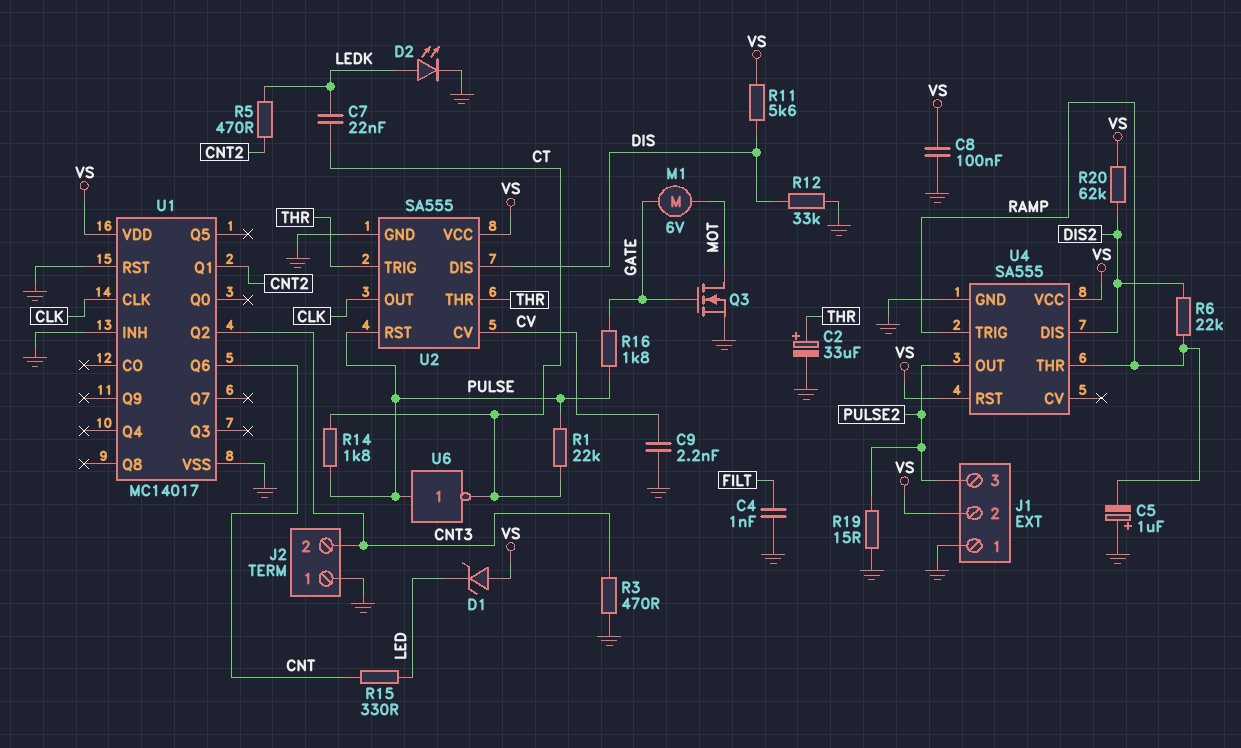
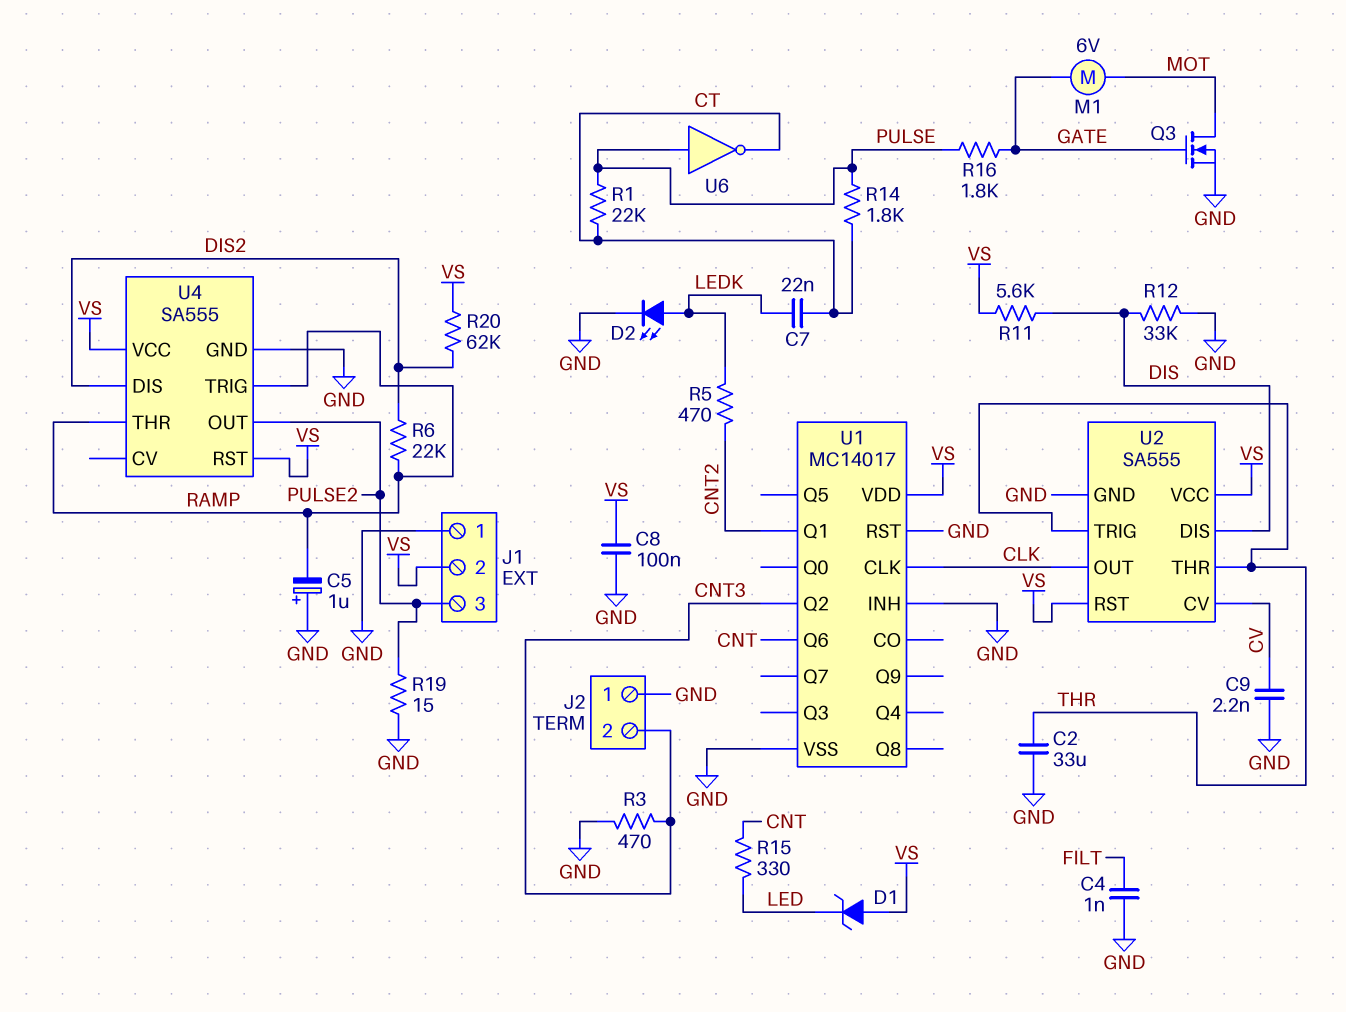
C2: 33uF (plus THR, minus GND) -> 33uF (GND, THR)
U2 pin RST: PULSE -> VS

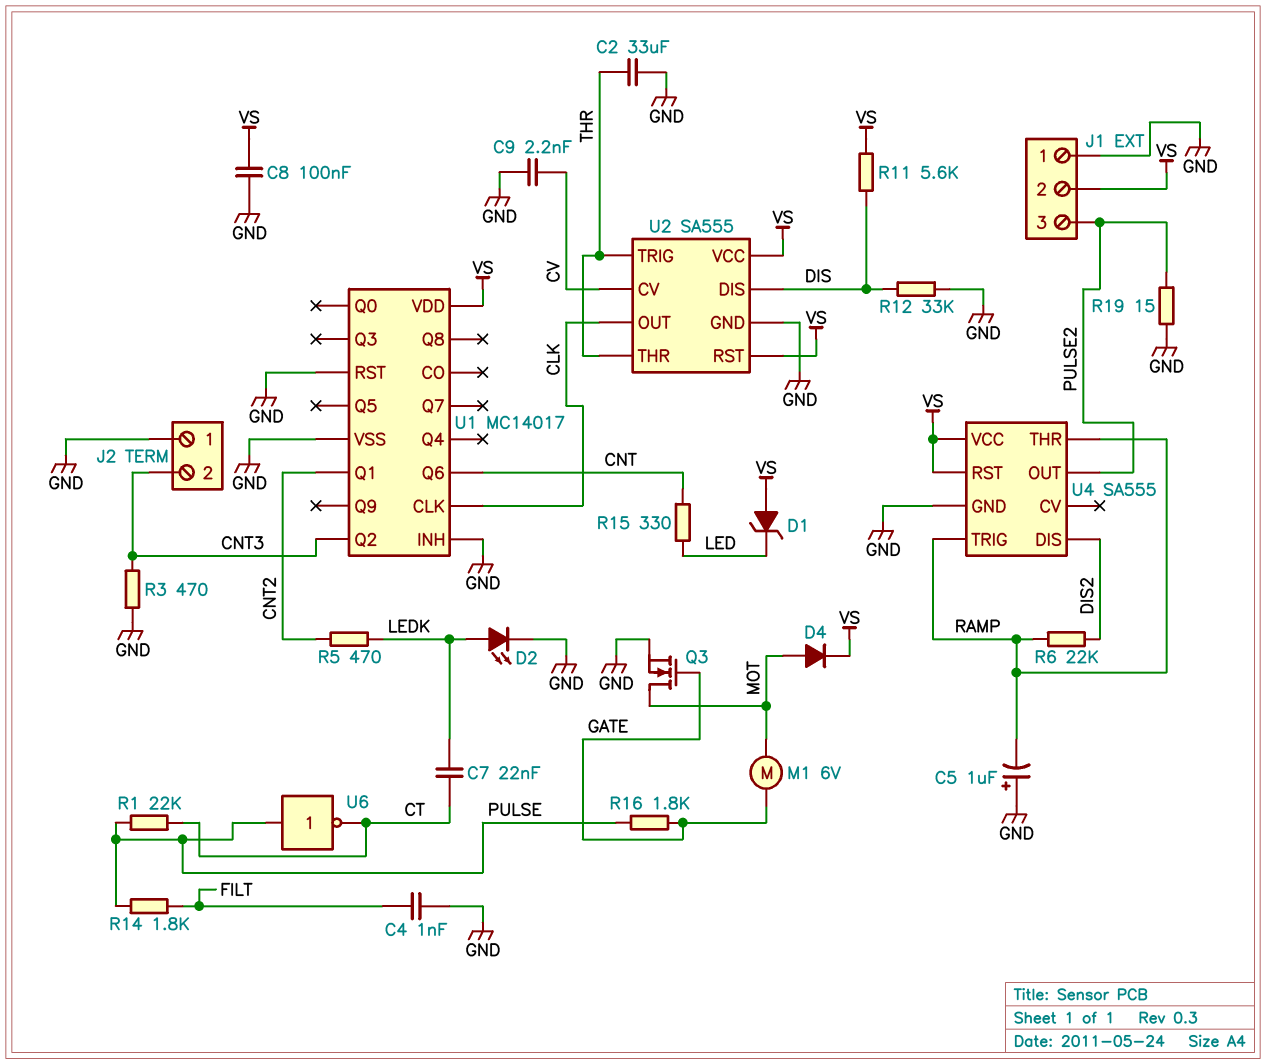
D4: none -> diode (A MOT, K VS)
R14: 1.8k (CT, PULSE) -> 1.8k (FILT, PULSE)
R20: 62k (DIS2, VS) -> none

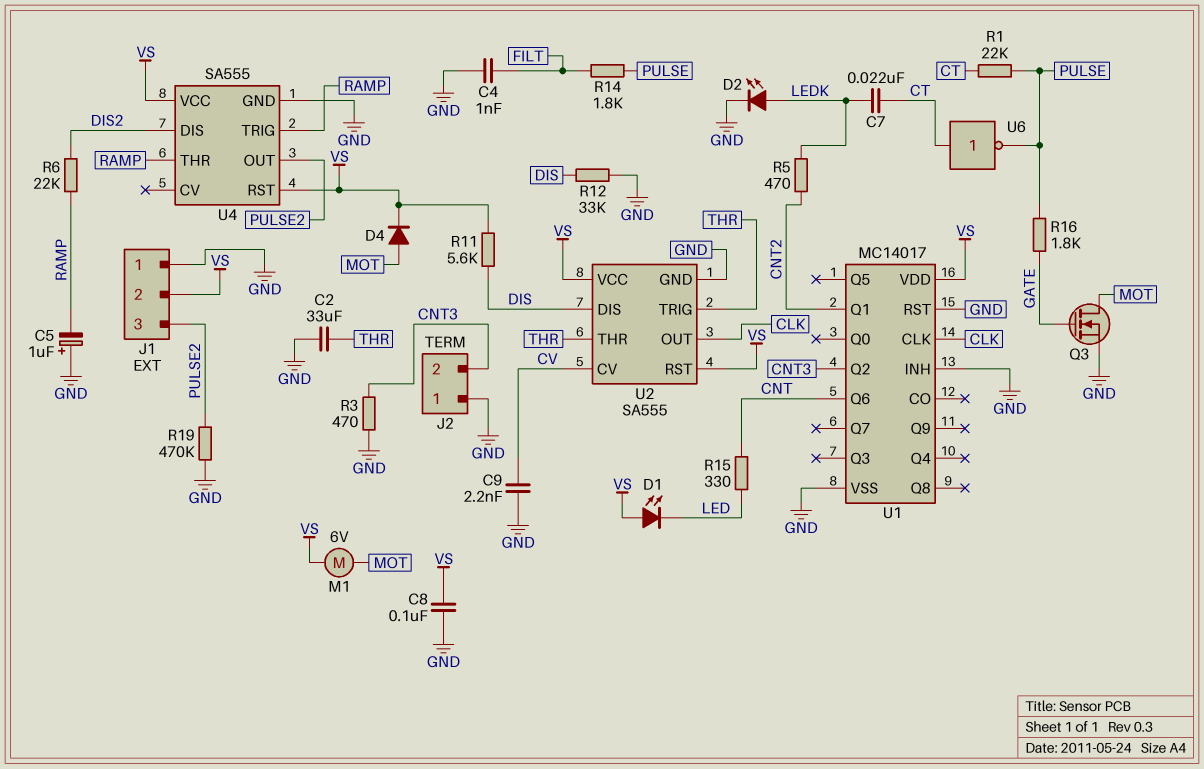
D1: zener (A VS, K LED) -> LED (A VS, K LED)
M1: motor 6V (GATE, MOT) -> motor 6V (MOT, VS)
R19: 15 (GND, PULSE2) -> 470k (GND, PULSE2)
U6: NOT (in PULSE, out CT) -> NOT (in CT, out PULSE)

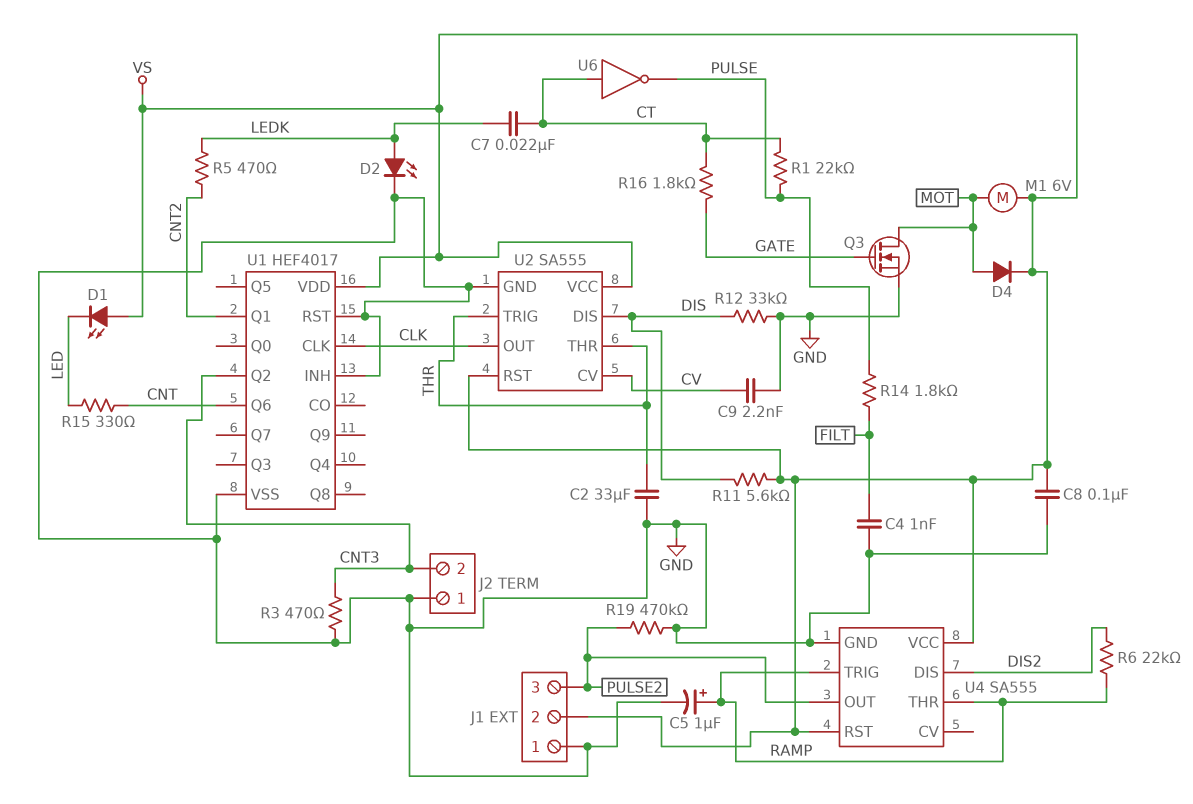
C5: 1uF (plus GND, minus RAMP) -> 1uF (plus RAMP, minus GND)
R16: 1.8k (GATE, PULSE) -> 1.8k (CT, GATE)
U1: MC14017 -> HEF4017

